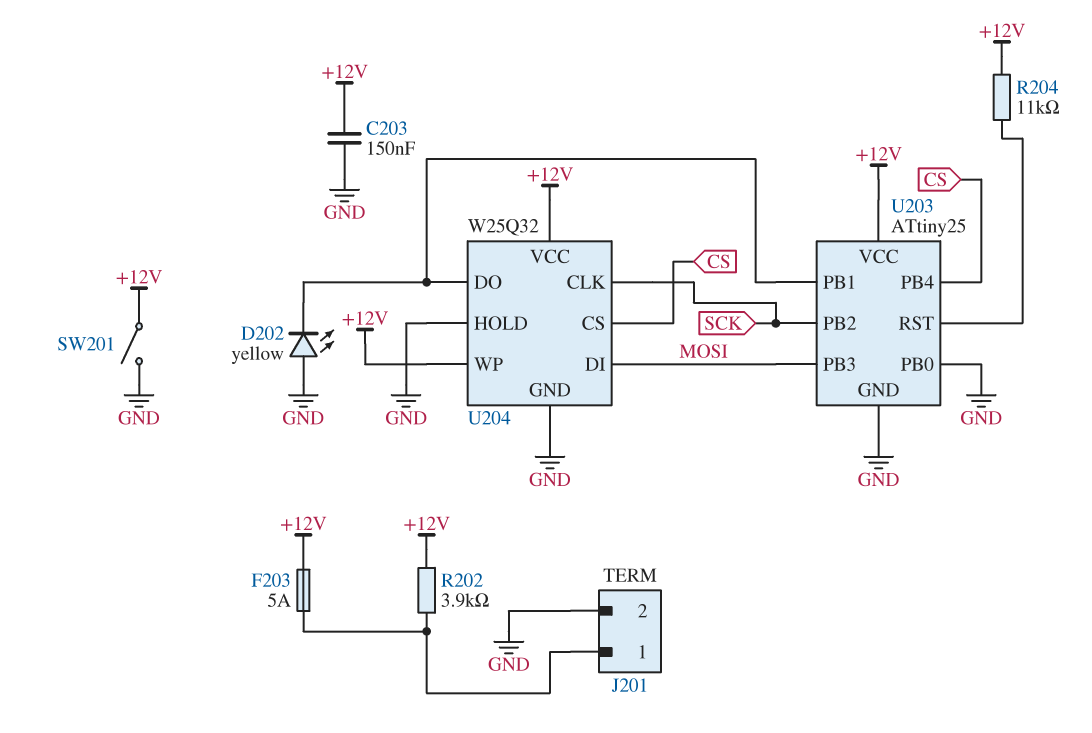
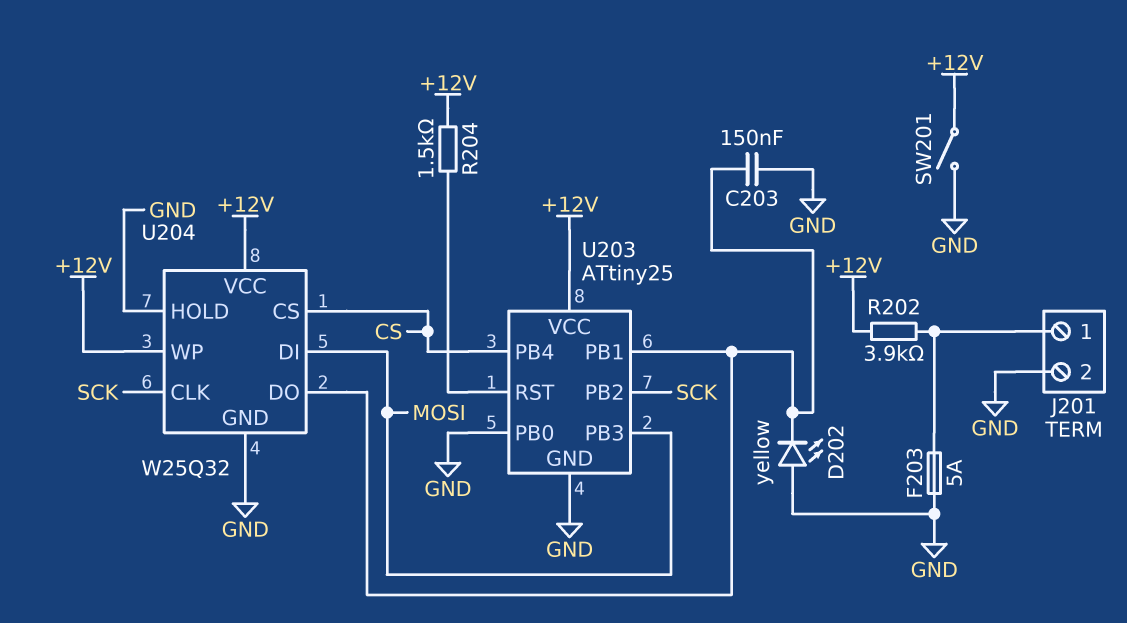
C203: 150nF (+12V, GND) -> 150nF (GND, U203/PB1)
F203: 5A (+12V, J201/1) -> 5A (GND, J201/1)
R204: 11k (+12V, U203/RST) -> 1.5k (+12V, U203/RST)

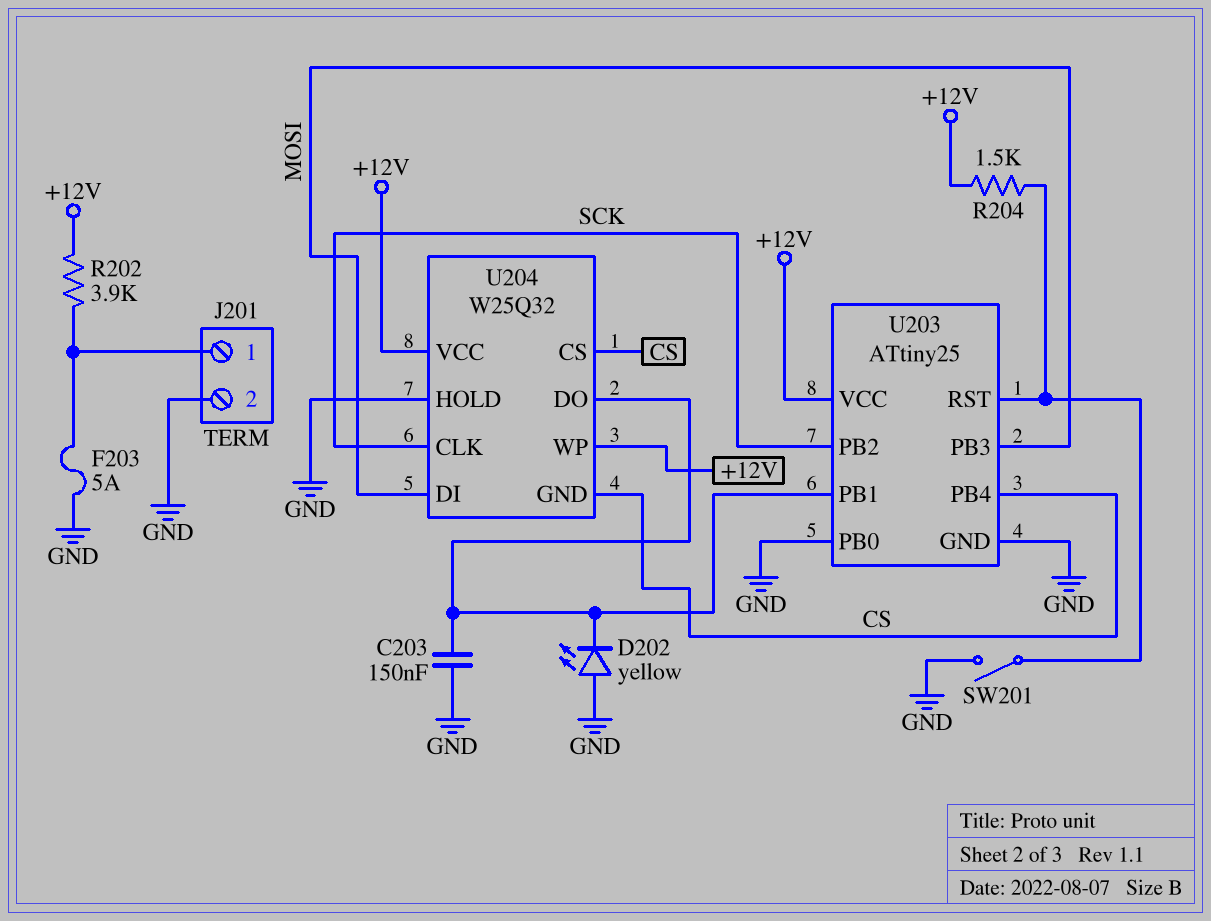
SW201: switch (+12V, GND) -> switch (GND, U203/RST)
U204 pin GND: GND -> CS

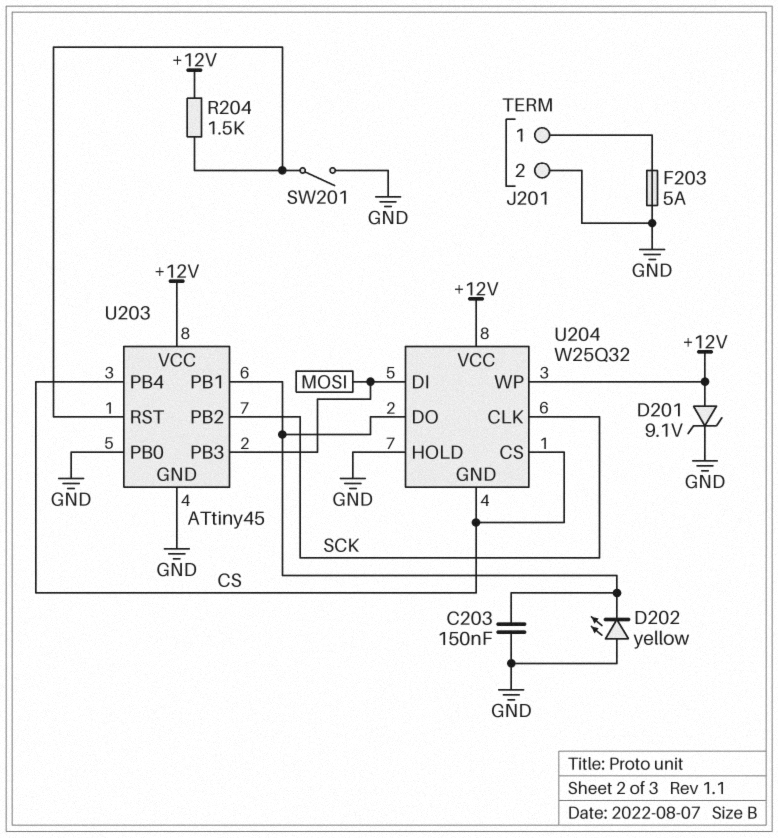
D201: none -> zener 9.1V (A +12V, K GND)
R202: 3.9k (+12V, J201/1) -> none
U203: ATtiny25 -> ATtiny45

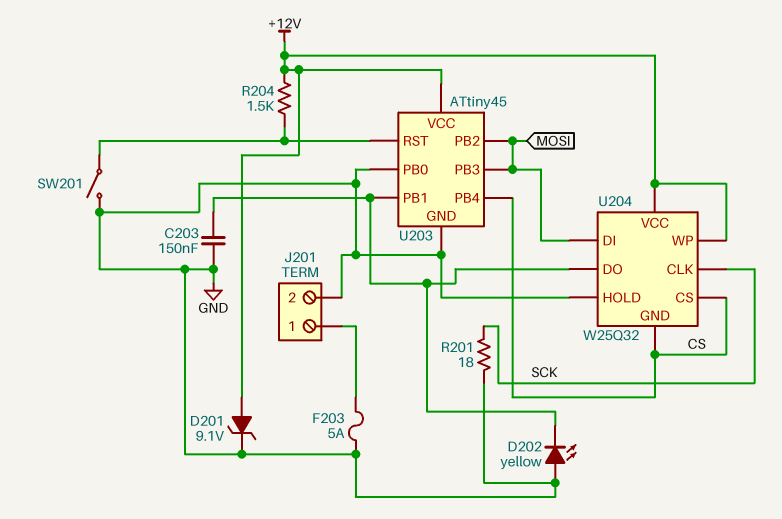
R201: none -> 18 (GND, SCK)
U203 pin PB2: SCK -> MOSI

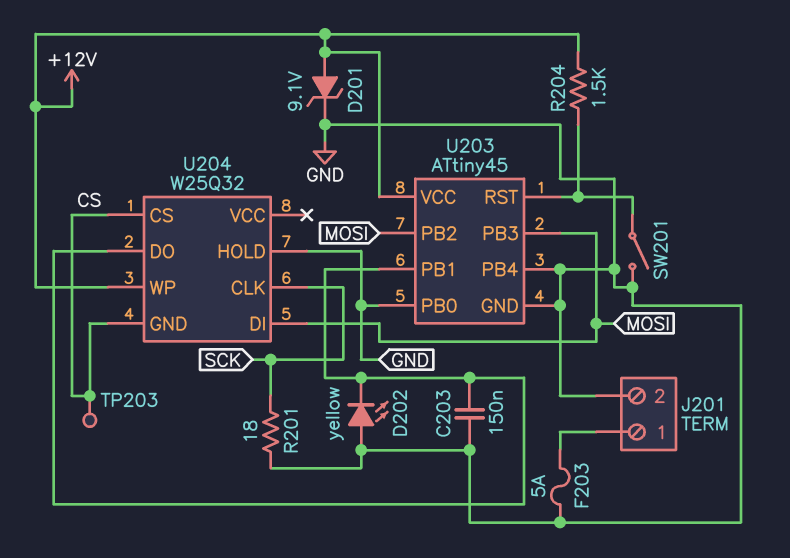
TP203: none -> test point (CS)
U203 pin PB4: CS -> GND
U204 pin VCC: +12V -> none

